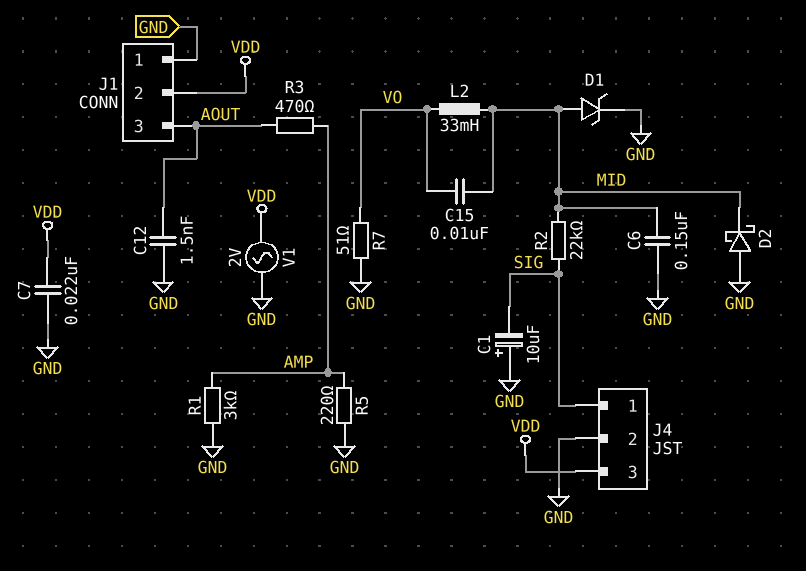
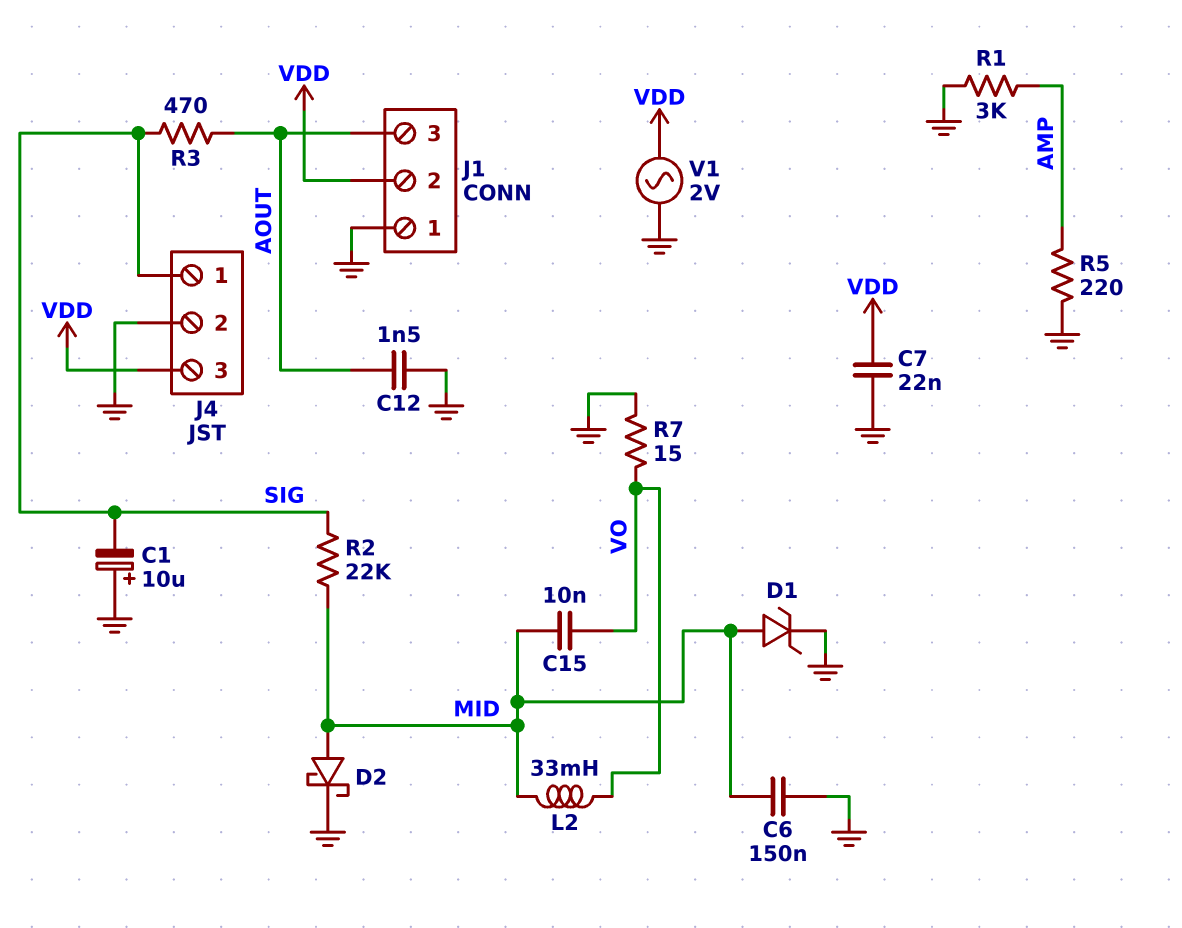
D2: schottky (A GND, K MID) -> schottky (A MID, K GND)
R3: 470 (AMP, AOUT) -> 470 (AOUT, SIG)
R7: 51 (GND, VO) -> 15 (GND, VO)

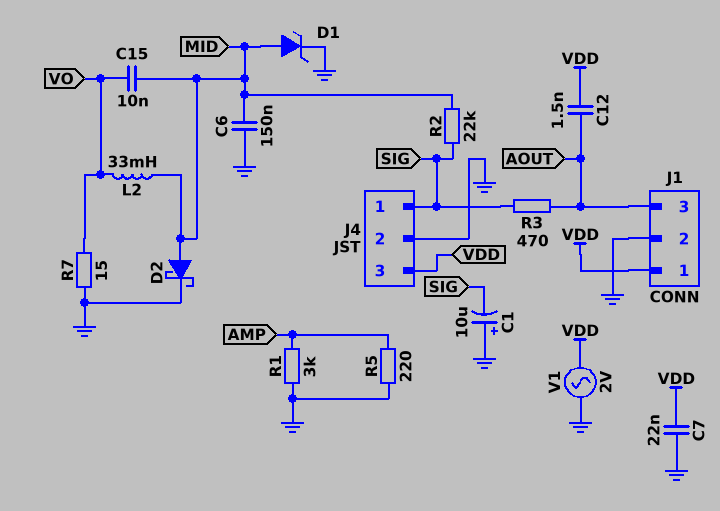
C12: 1.5nF (AOUT, GND) -> 1.5nF (AOUT, VDD)
J1 pin 1: GND -> VDD
J1 pin 2: VDD -> GND

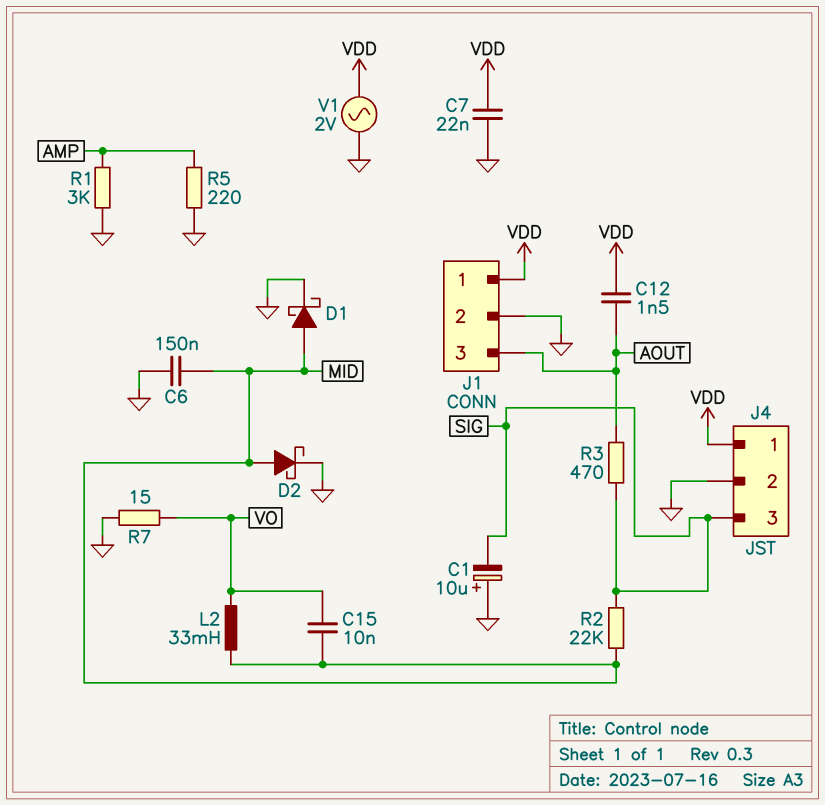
D1: zener (A MID, K GND) -> schottky (A MID, K GND)
J4 pin 1: SIG -> VDD
J4 pin 3: VDD -> SIG

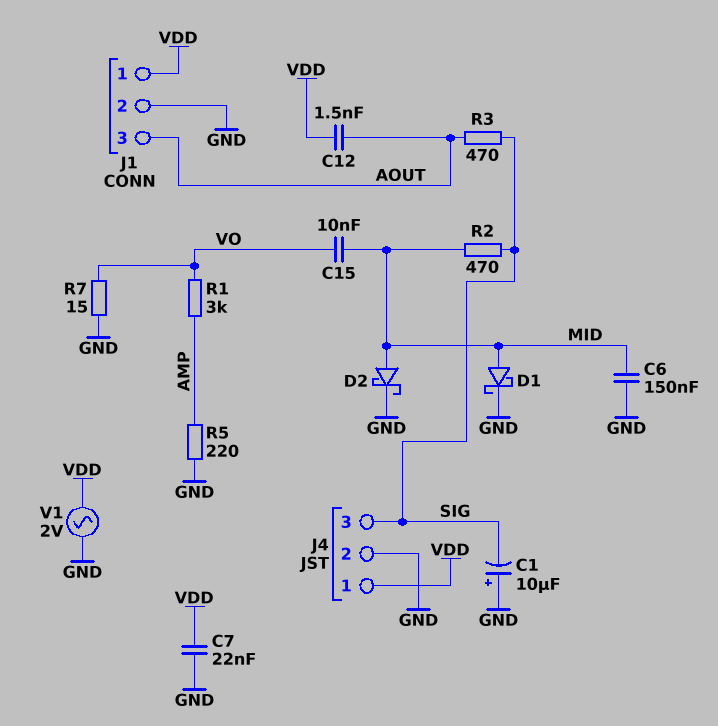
L2: 33mH (MID, VO) -> none
R1: 3k (AMP, GND) -> 3k (AMP, VO)
R2: 22k (MID, SIG) -> 470 (MID, SIG)

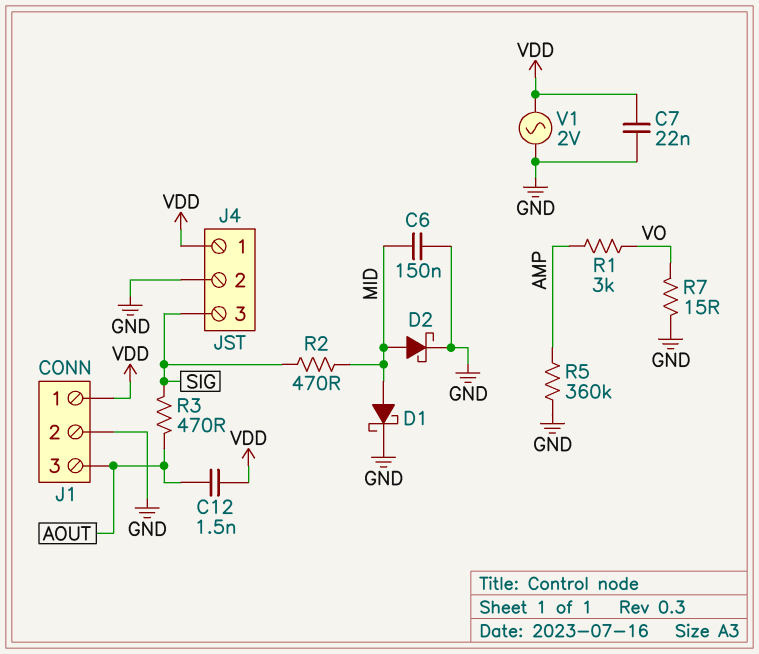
C1: 10uF (plus GND, minus SIG) -> none
C15: 10nF (MID, VO) -> none
R5: 220 (AMP, GND) -> 360k (AMP, GND)

